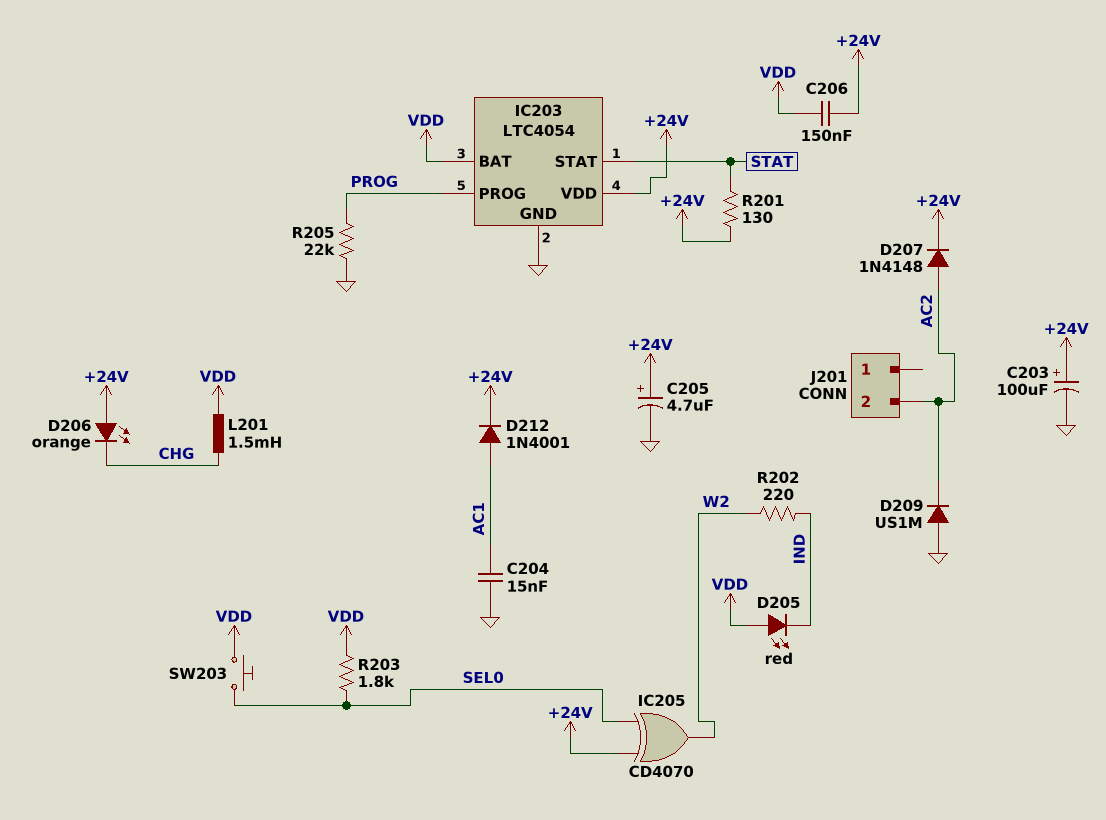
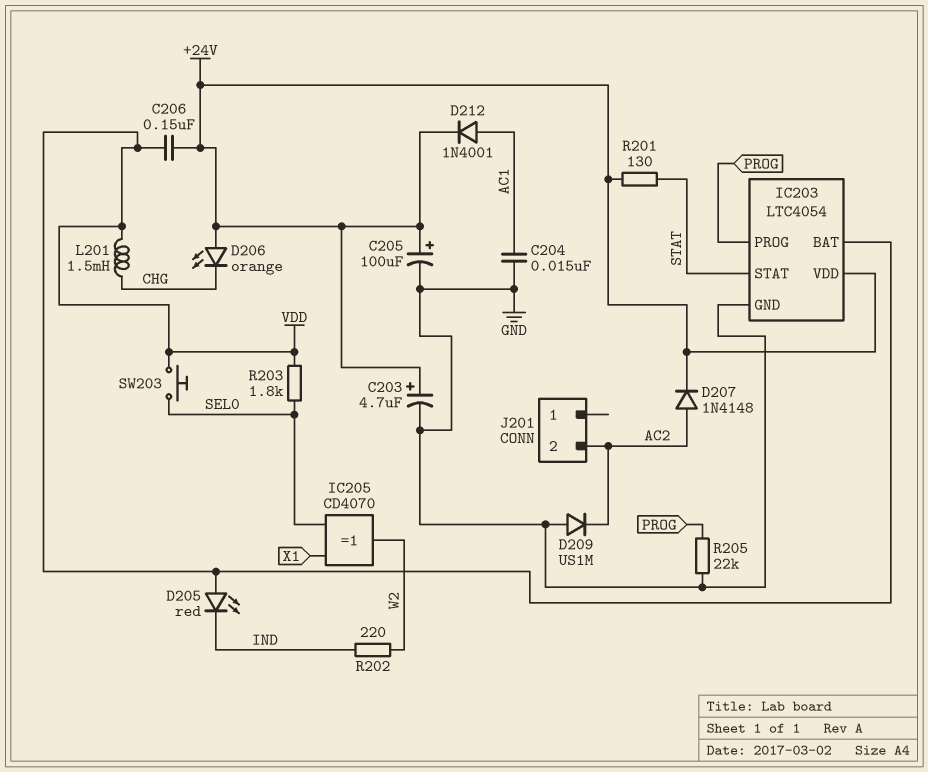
C203: 100uF (plus +24V, minus GND) -> 4.7uF (plus +24V, minus GND)
C205: 4.7uF (plus +24V, minus GND) -> 100uF (plus +24V, minus GND)
IC205: XOR CD4070 (in +24V, in SEL0, out W2) -> XOR CD4070 (in SEL0, in X1, out W2)

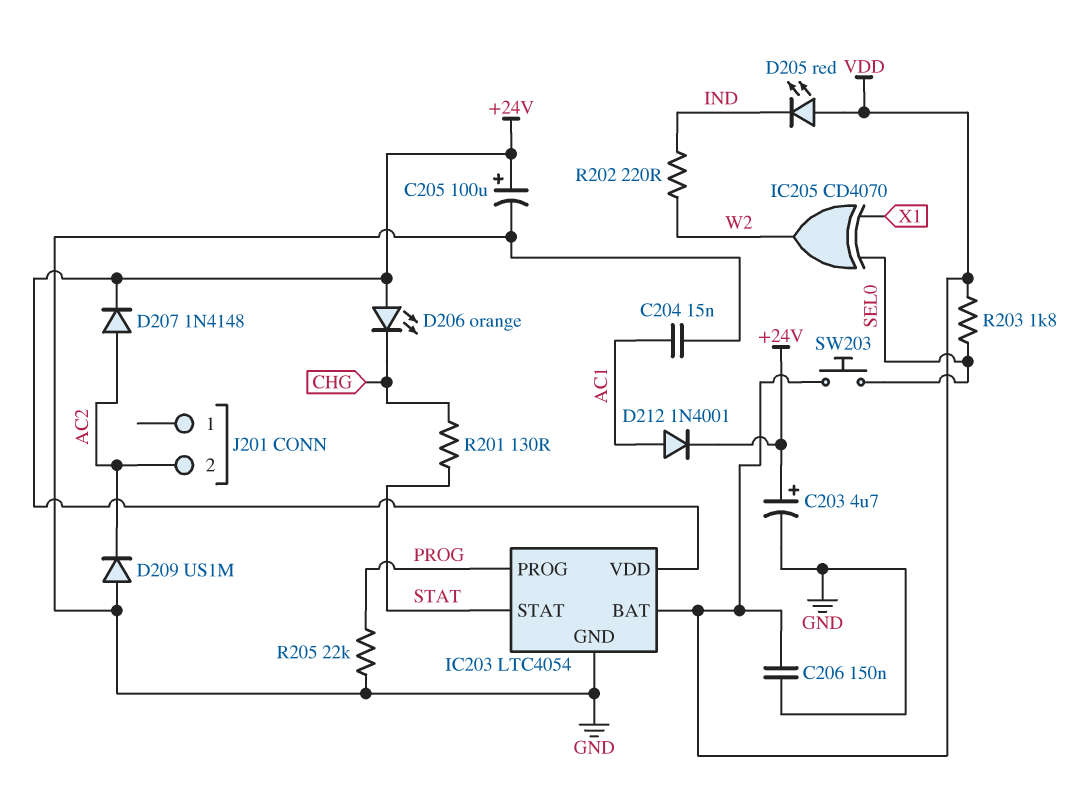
C206: 150nF (+24V, VDD) -> 150nF (GND, VDD)
L201: 1.5mH (CHG, VDD) -> none
R201: 130 (+24V, STAT) -> 130 (CHG, STAT)

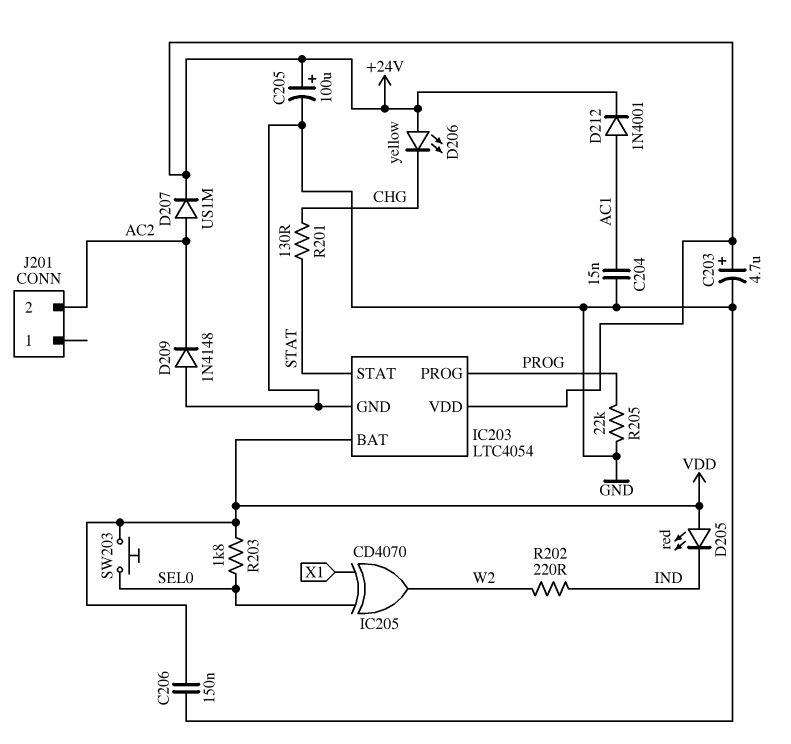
D206: LED orange (A +24V, K CHG) -> LED yellow (A +24V, K CHG)
D207: diode 1N4148 (A AC2, K +24V) -> diode US1M (A AC2, K +24V)
D209: diode US1M (A GND, K AC2) -> diode 1N4148 (A GND, K AC2)

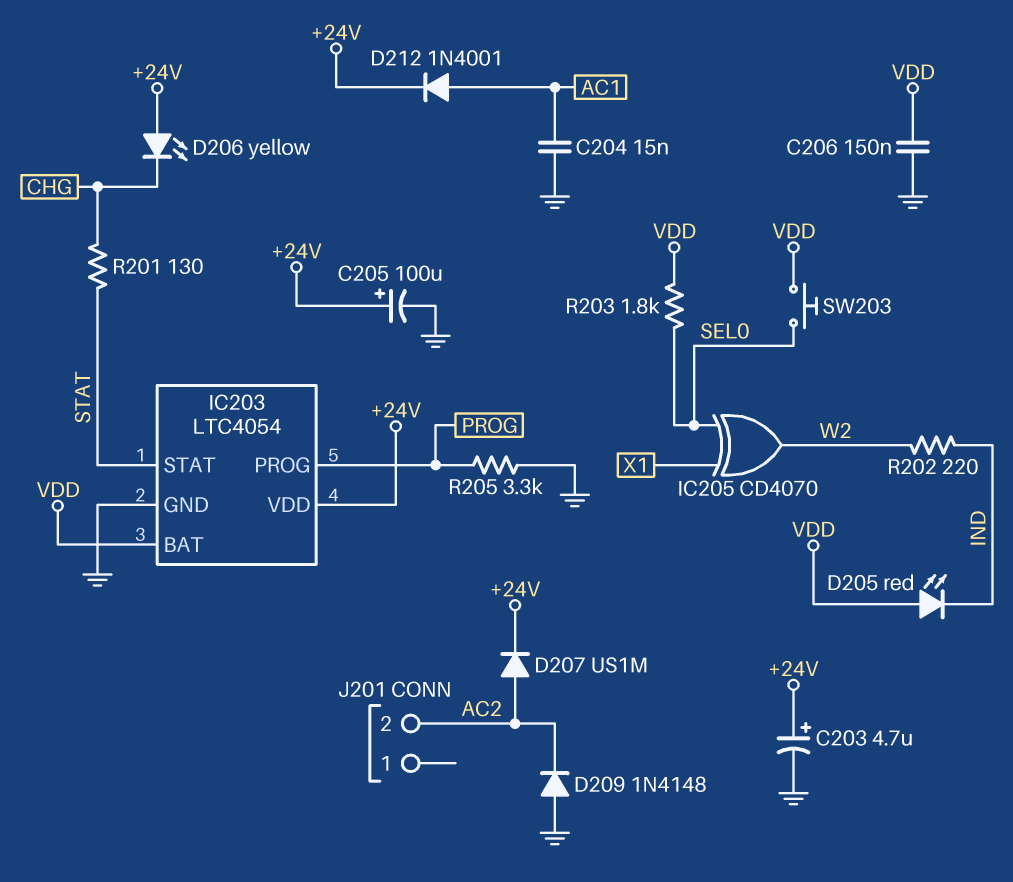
R205: 22k (GND, PROG) -> 3.3k (GND, PROG)

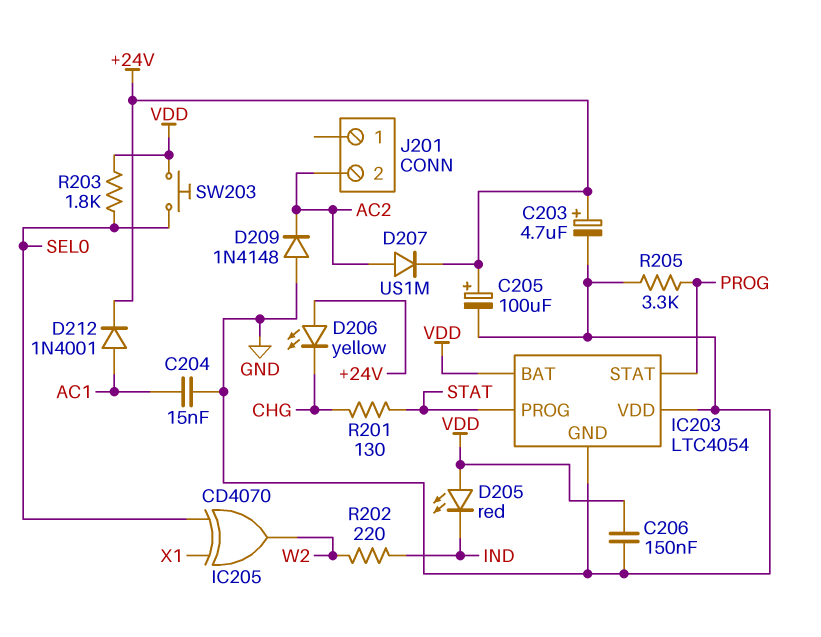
IC203 pin PROG: PROG -> STAT
IC203 pin STAT: STAT -> PROG
IC203 pin VDD: +24V -> GND

